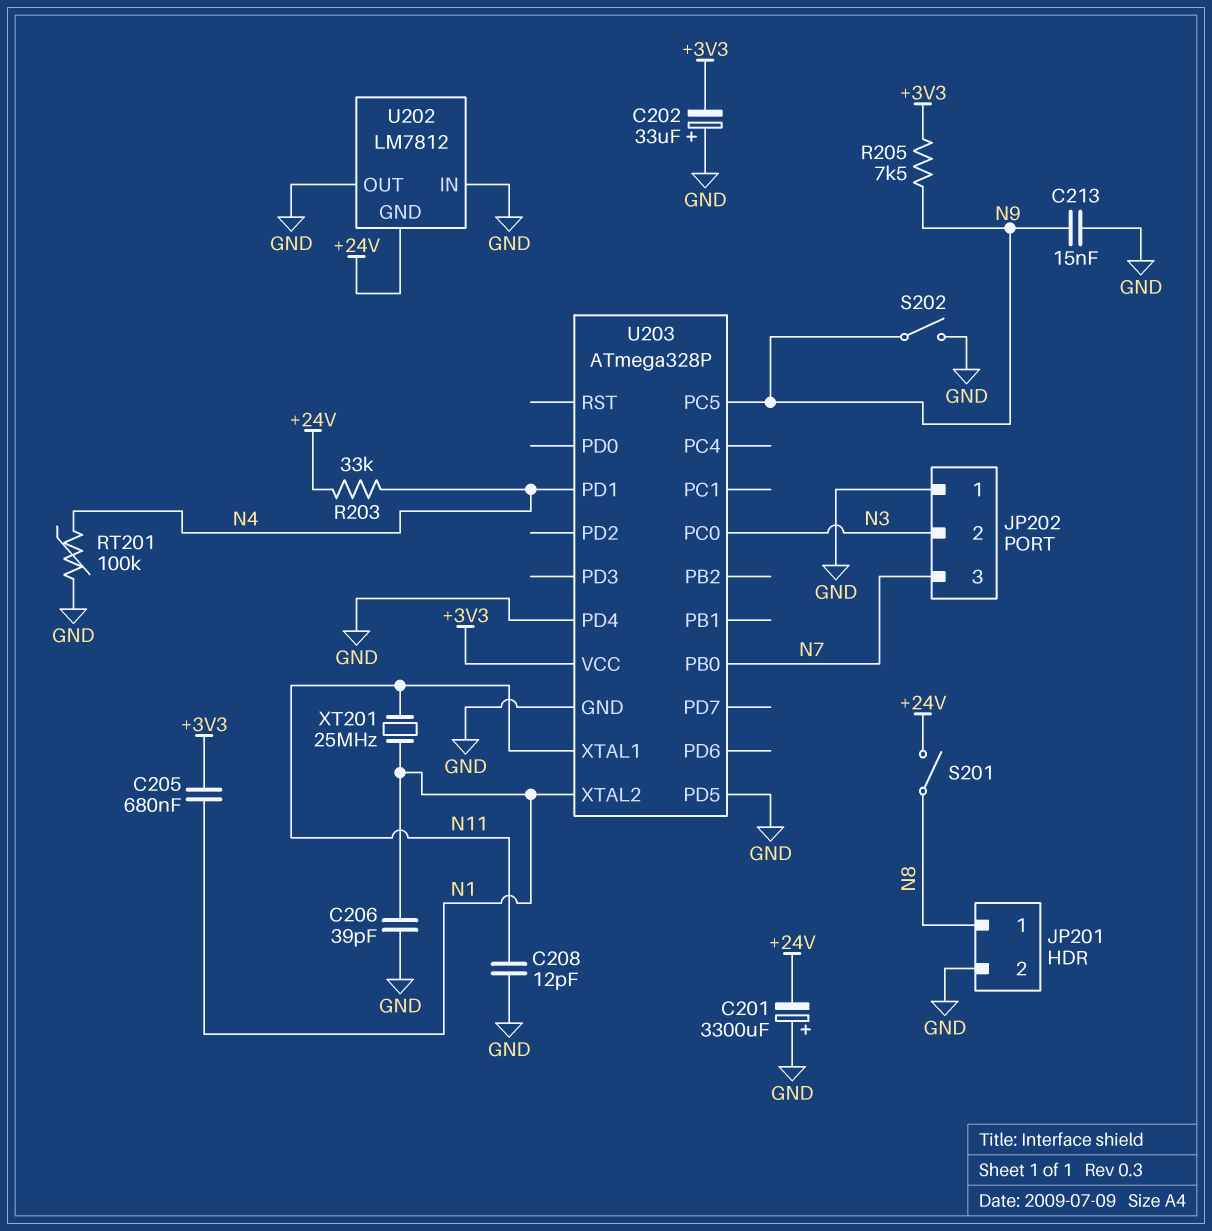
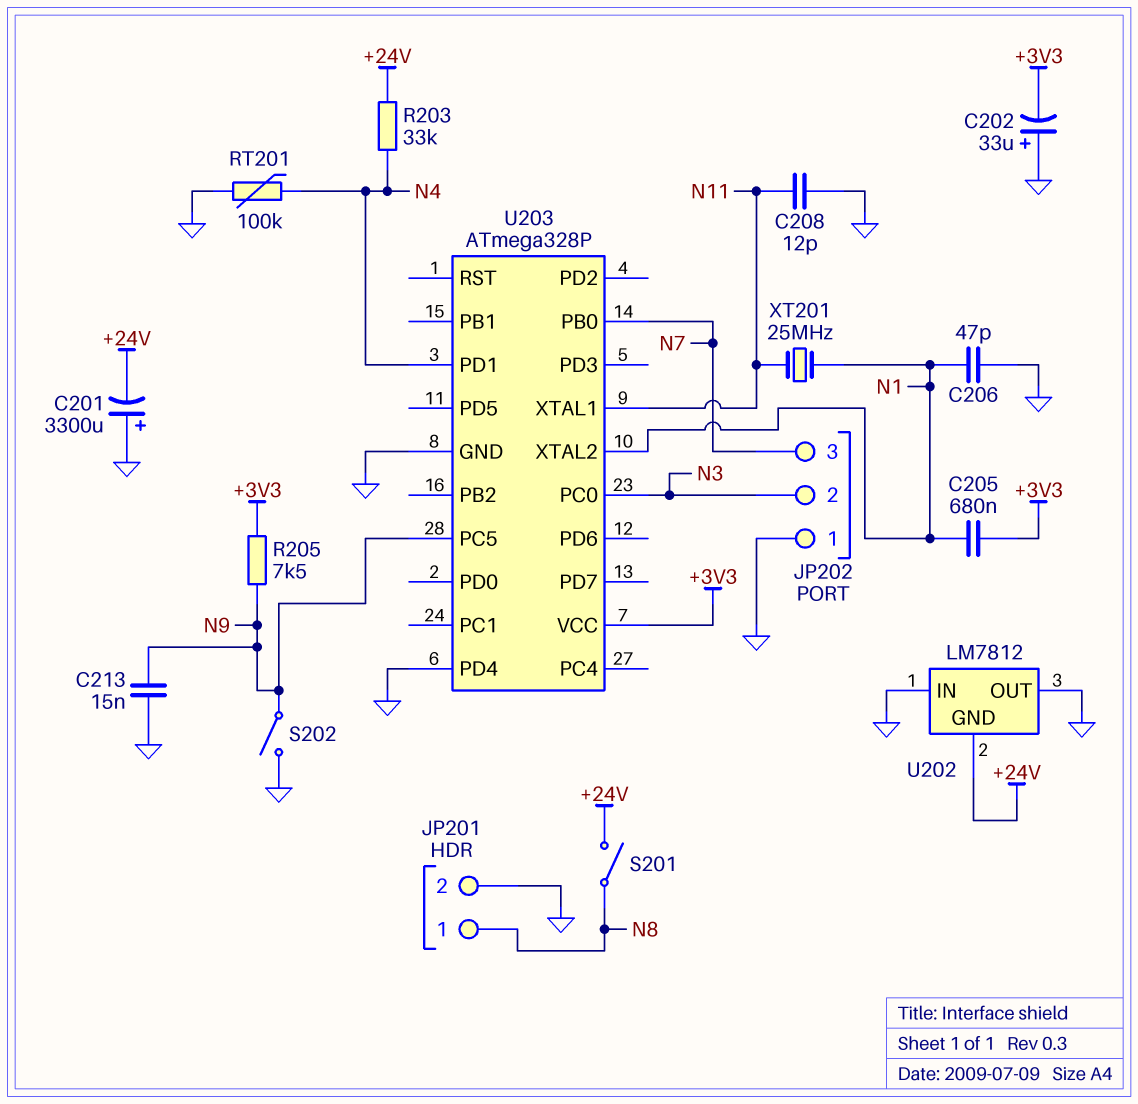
C206: 39pF (GND, N1) -> 47pF (GND, N1)
U203 pin PD5: GND -> none

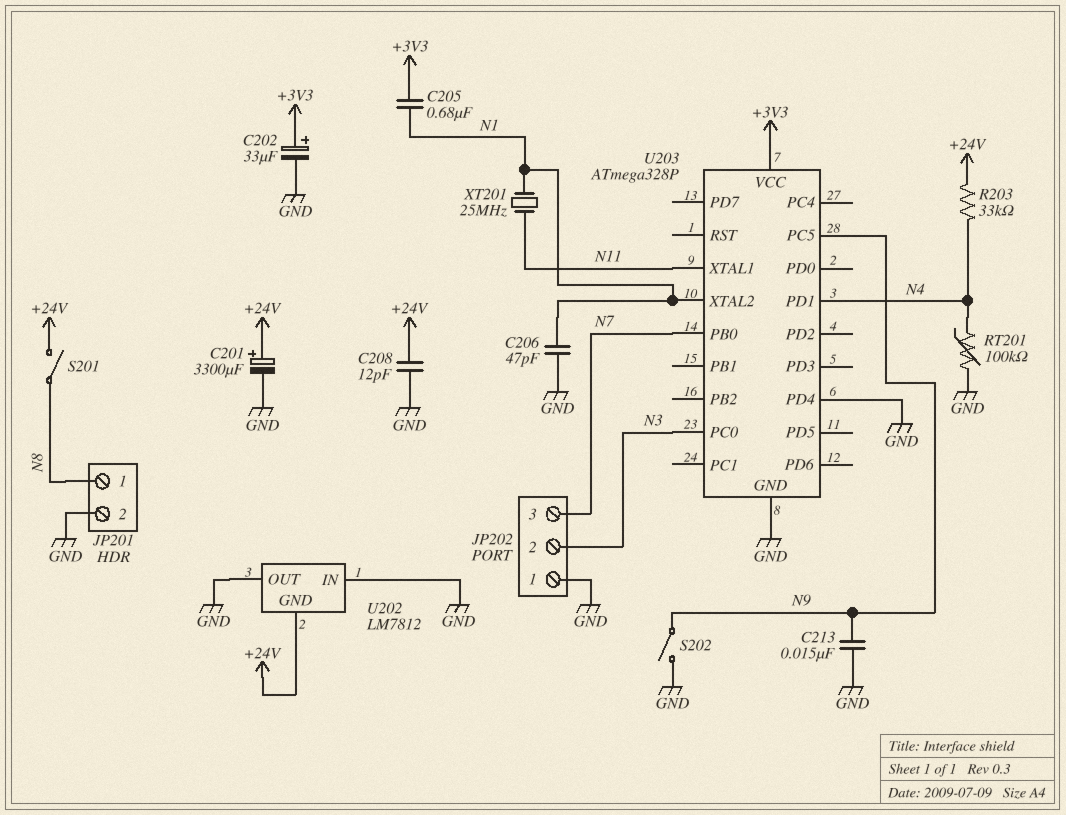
C201: 3300uF (plus GND, minus +24V) -> 3300uF (plus +24V, minus GND)
C202: 33uF (plus GND, minus +3V3) -> 33uF (plus +3V3, minus GND)
C208: 12pF (GND, N11) -> 12pF (+24V, GND)
R205: 7.5k (+3V3, N9) -> none

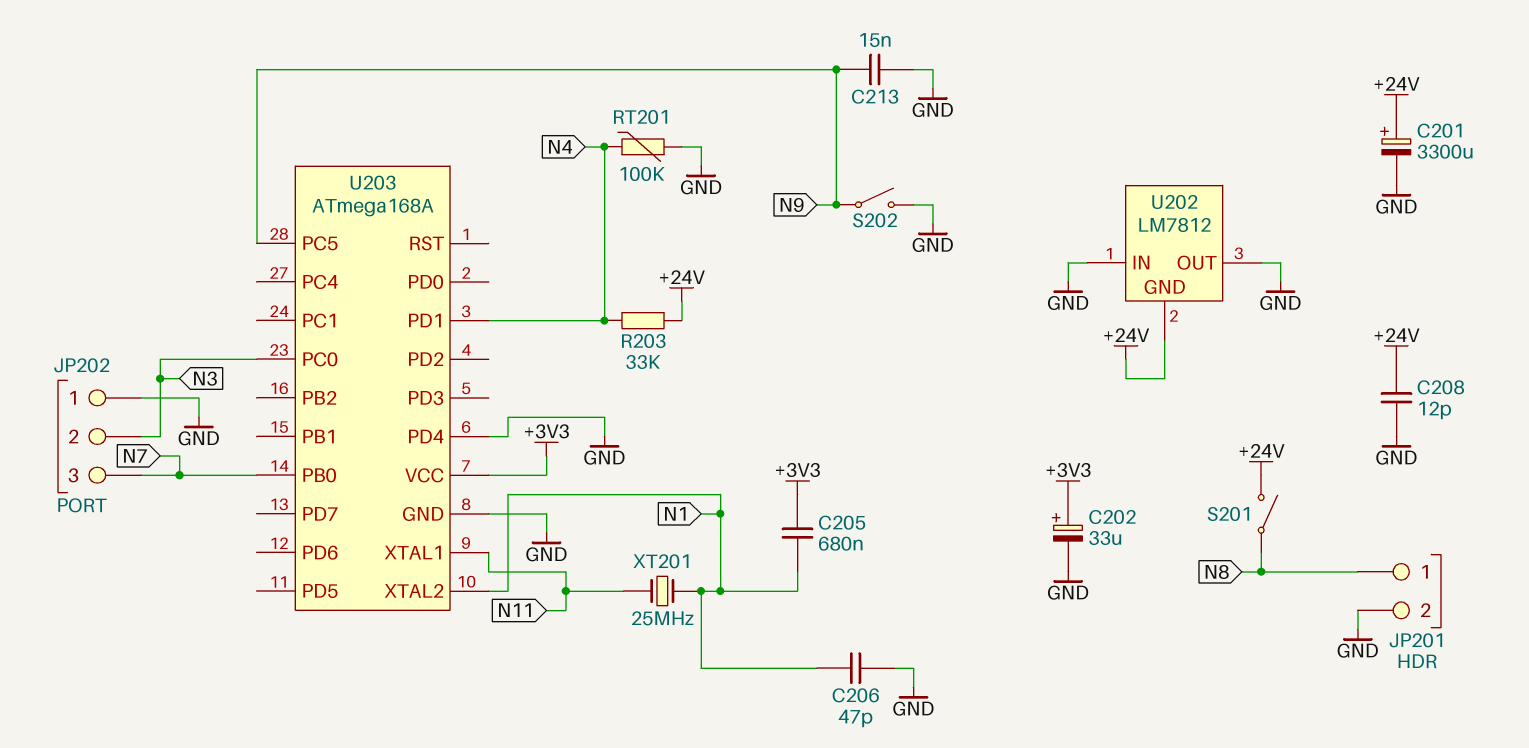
U203: ATmega328P -> ATmega168A

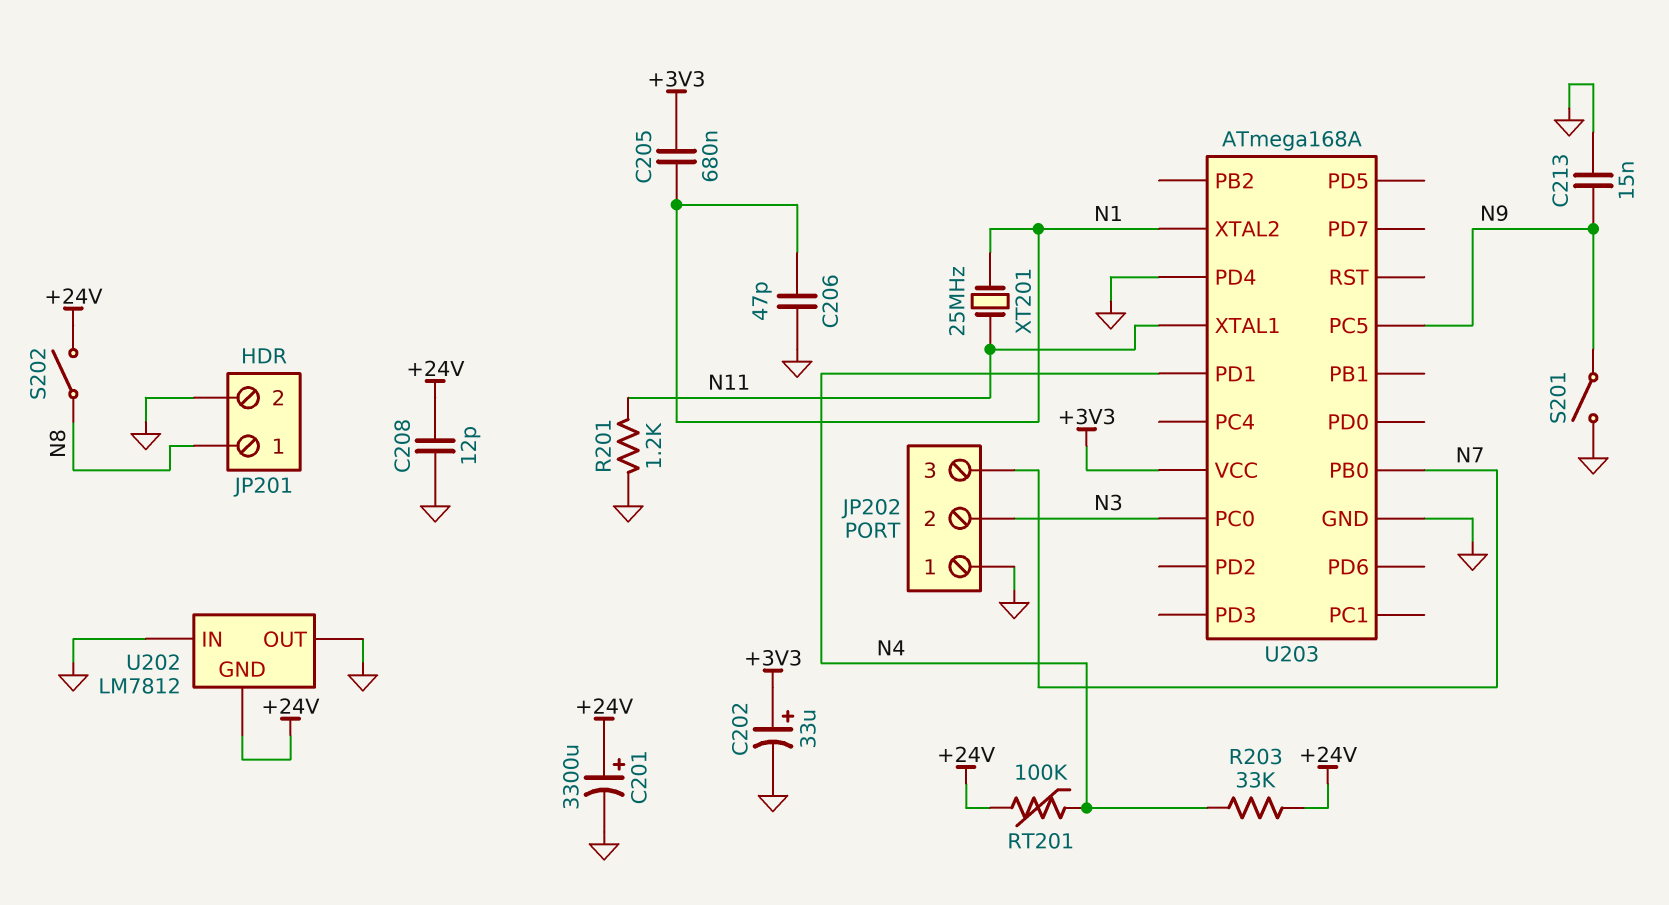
R201: none -> 1.2k (GND, N11)
RT201: 100k (GND, N4) -> 100k (+24V, N4)
S201: switch (+24V, N8) -> switch (GND, N9)
S202: switch (GND, N9) -> switch (+24V, N8)

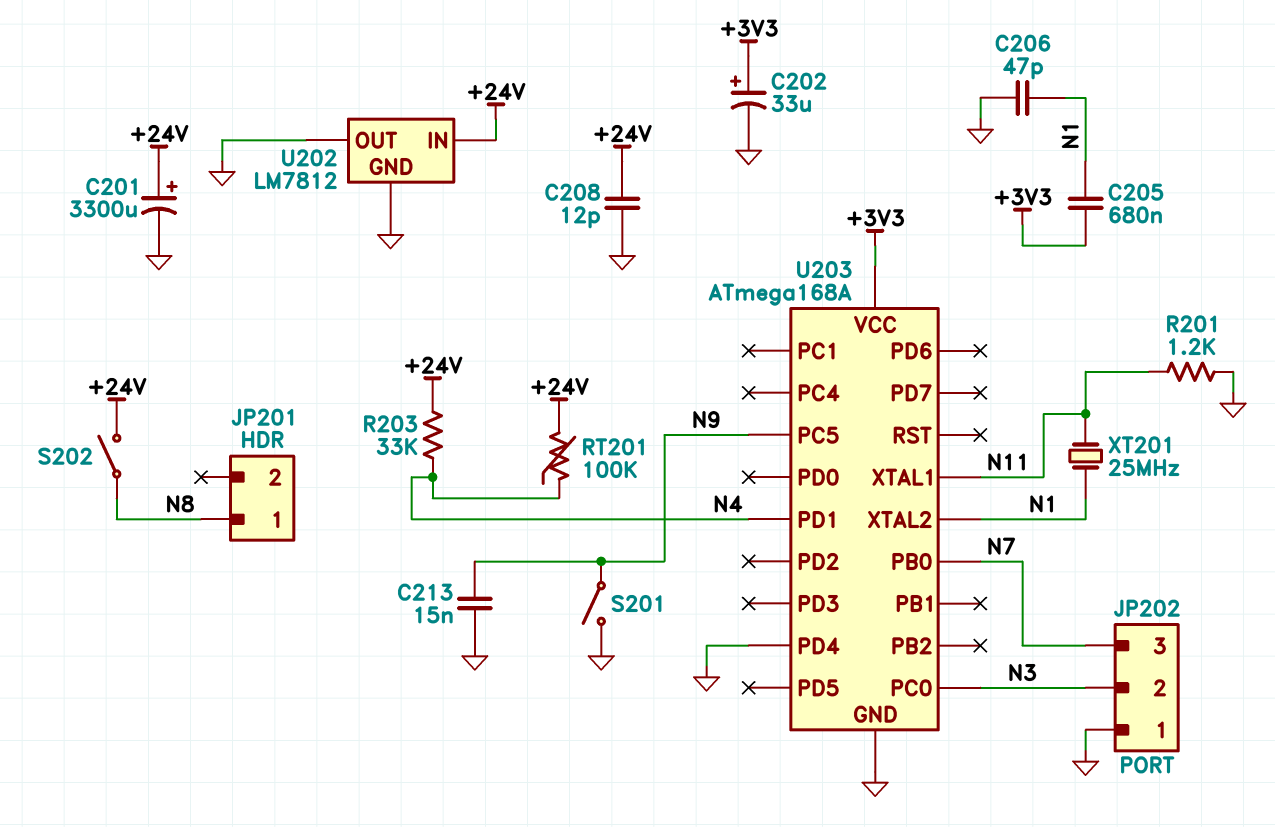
JP201 pin 2: GND -> none
U202 pin GND: +24V -> GND
U202 pin IN: GND -> +24V

